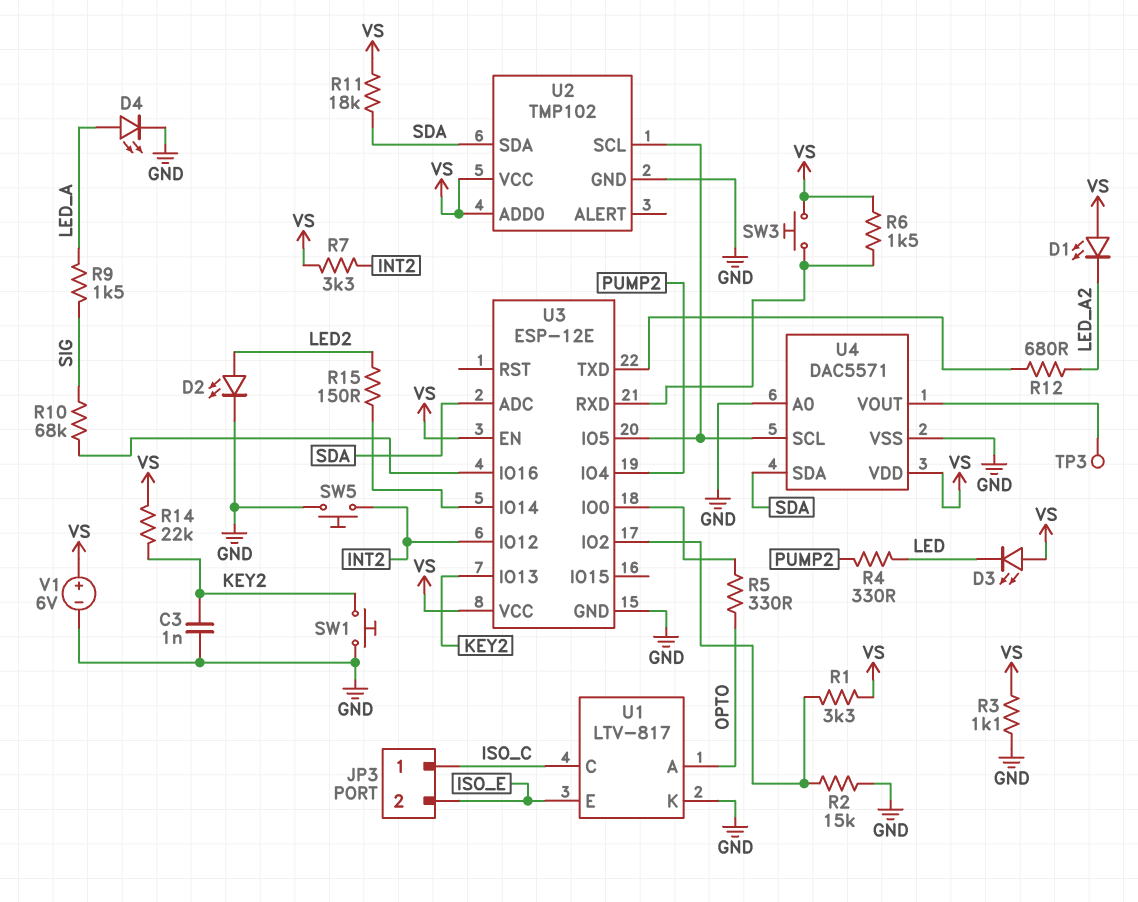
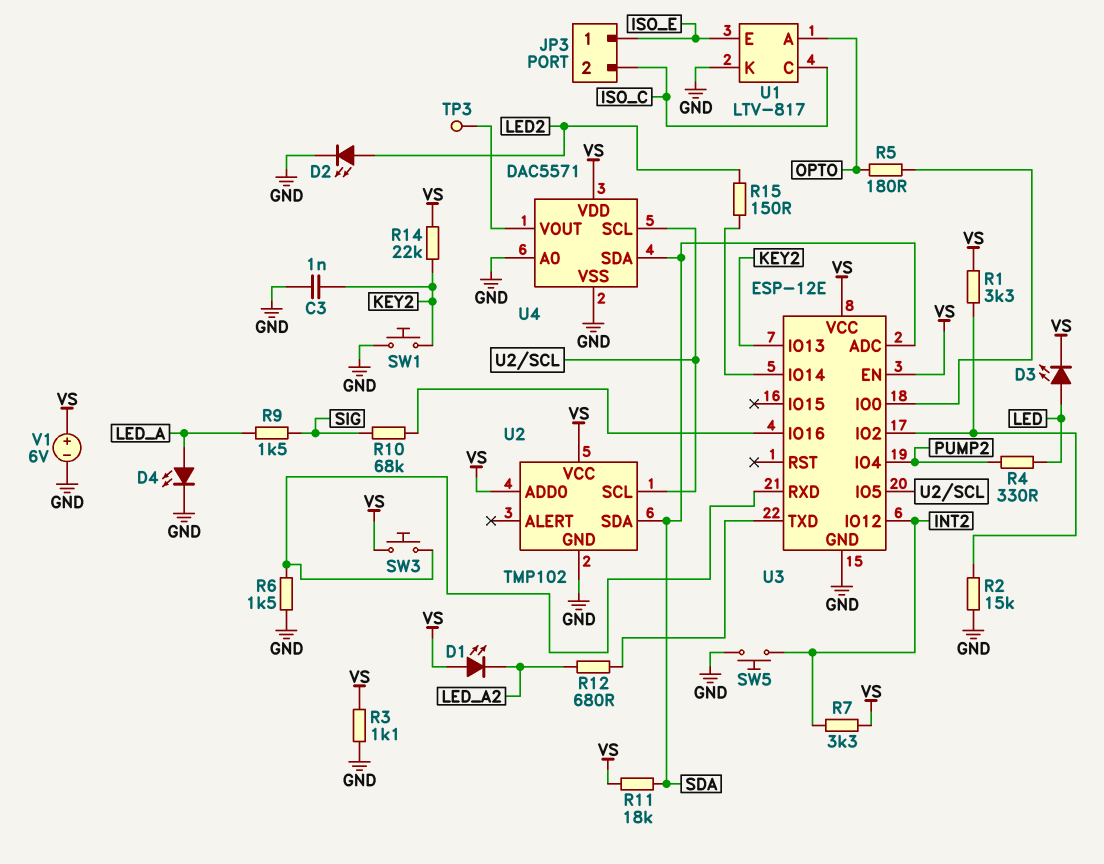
D3: LED (A VS, K LED) -> LED (A LED, K VS)
JP3 pin 1: ISO_C -> ISO_E
JP3 pin 2: ISO_E -> ISO_C
R5: 330 (OPTO, U3/IO0) -> 180 (OPTO, U3/IO0)
R6: 1.5k (U3/RXD, VS) -> 1.5k (GND, U3/RXD)

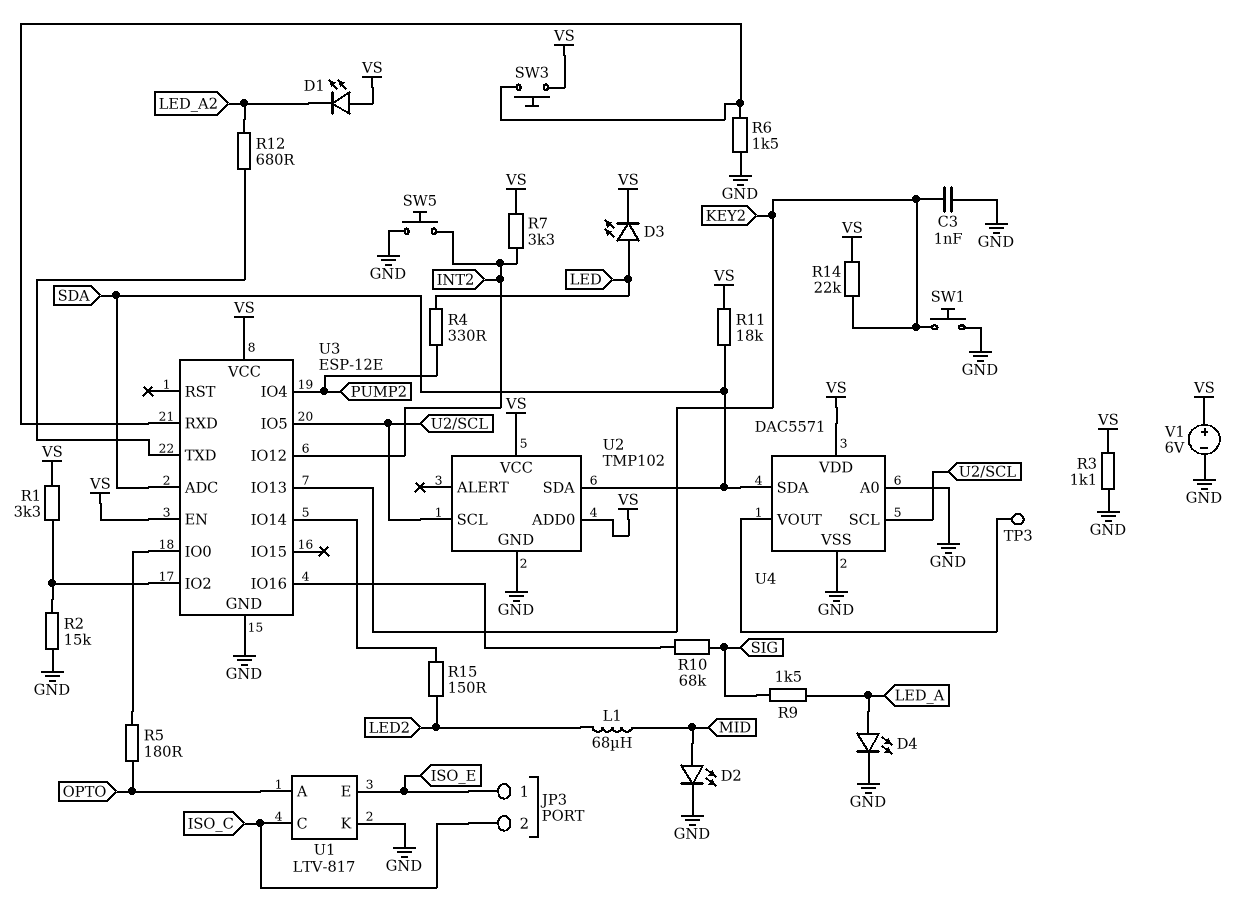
D2: LED (A LED2, K GND) -> LED (A MID, K GND)
L1: none -> 68uH (LED2, MID)

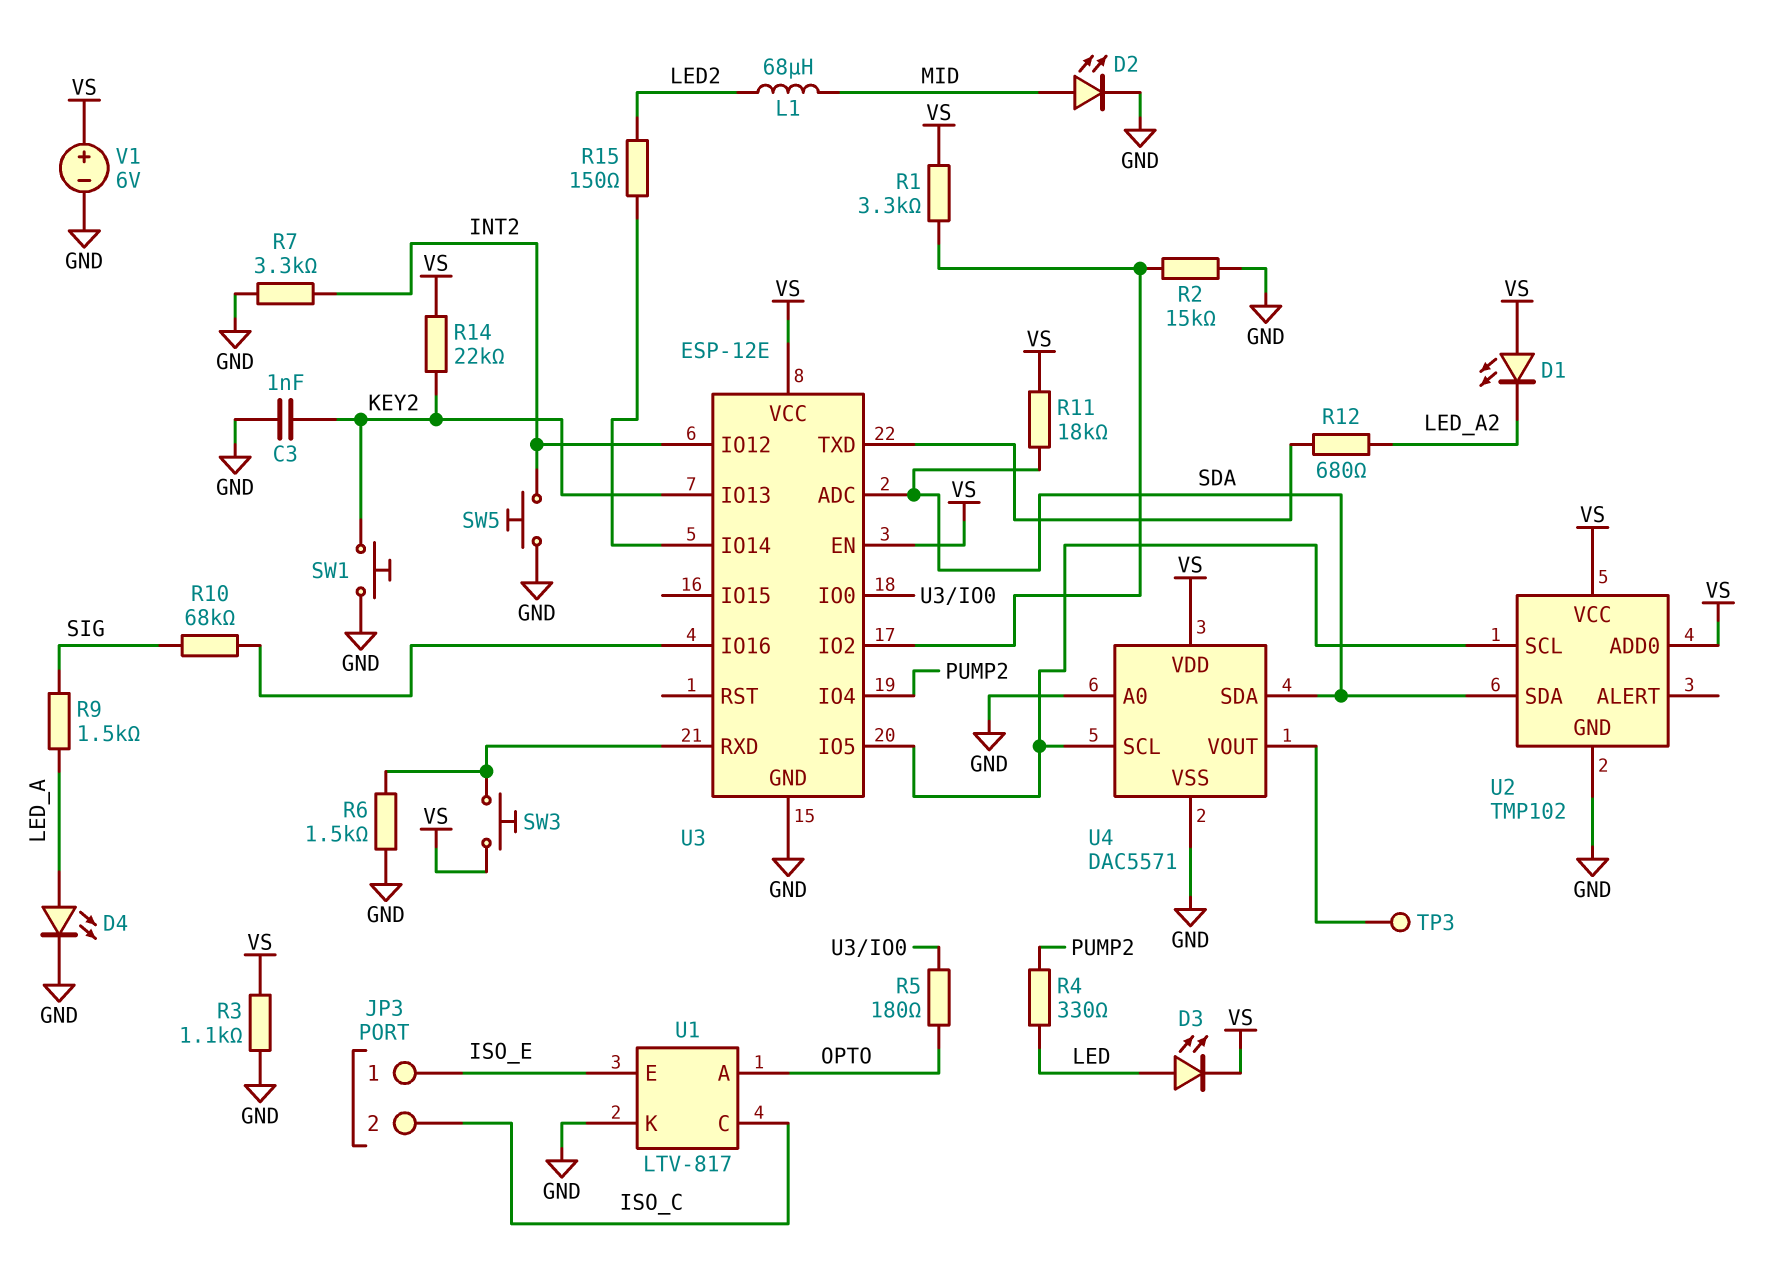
R7: 3.3k (INT2, VS) -> 3.3k (GND, INT2)

